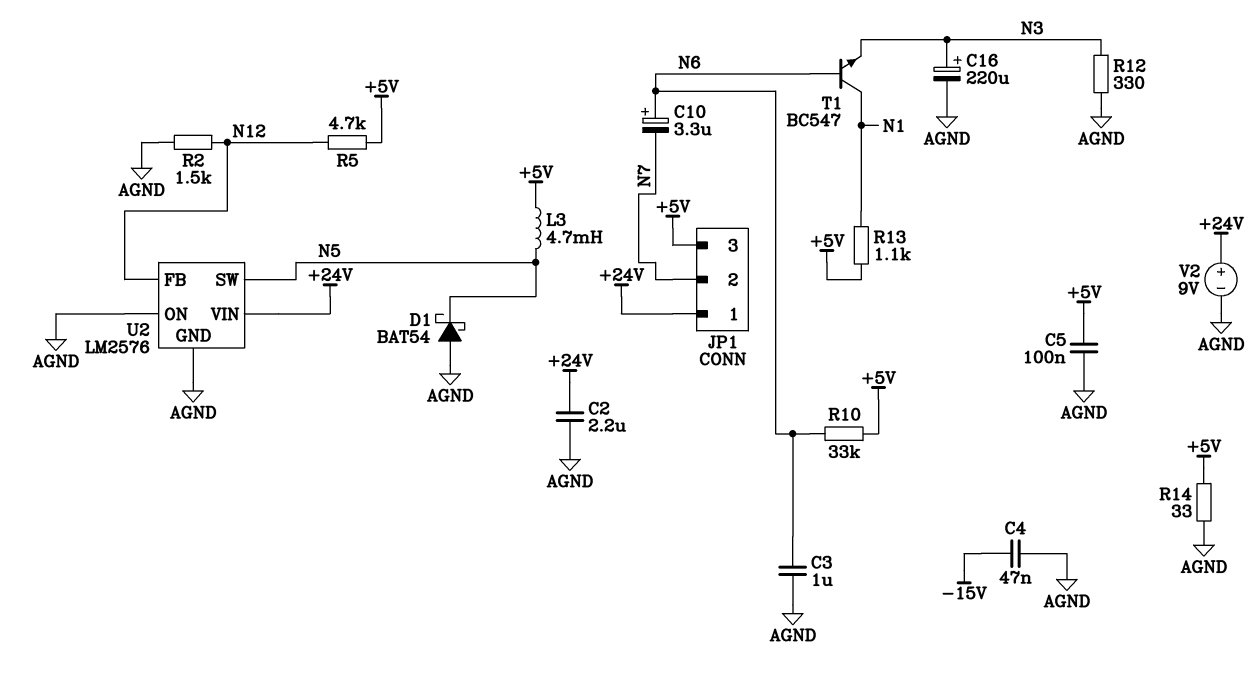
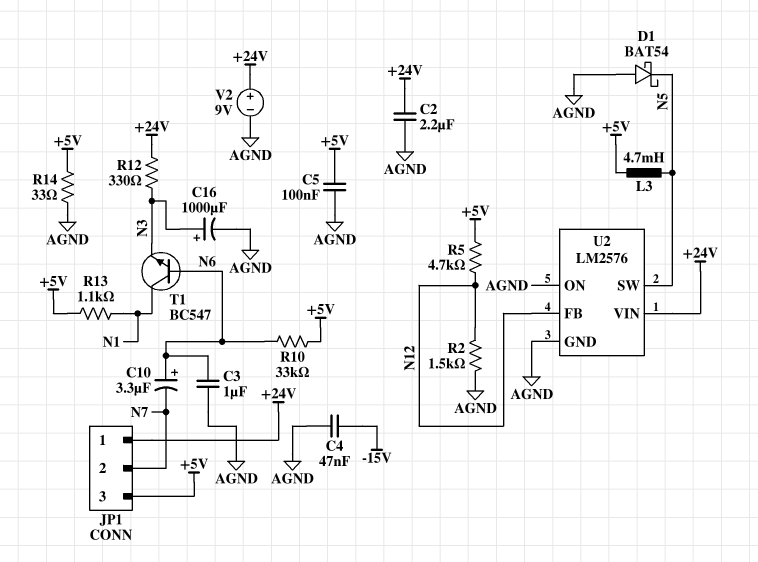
C16: 220uF (plus N3, minus AGND) -> 1000uF (plus N3, minus AGND)
R12: 330 (AGND, N3) -> 330 (+24V, N3)

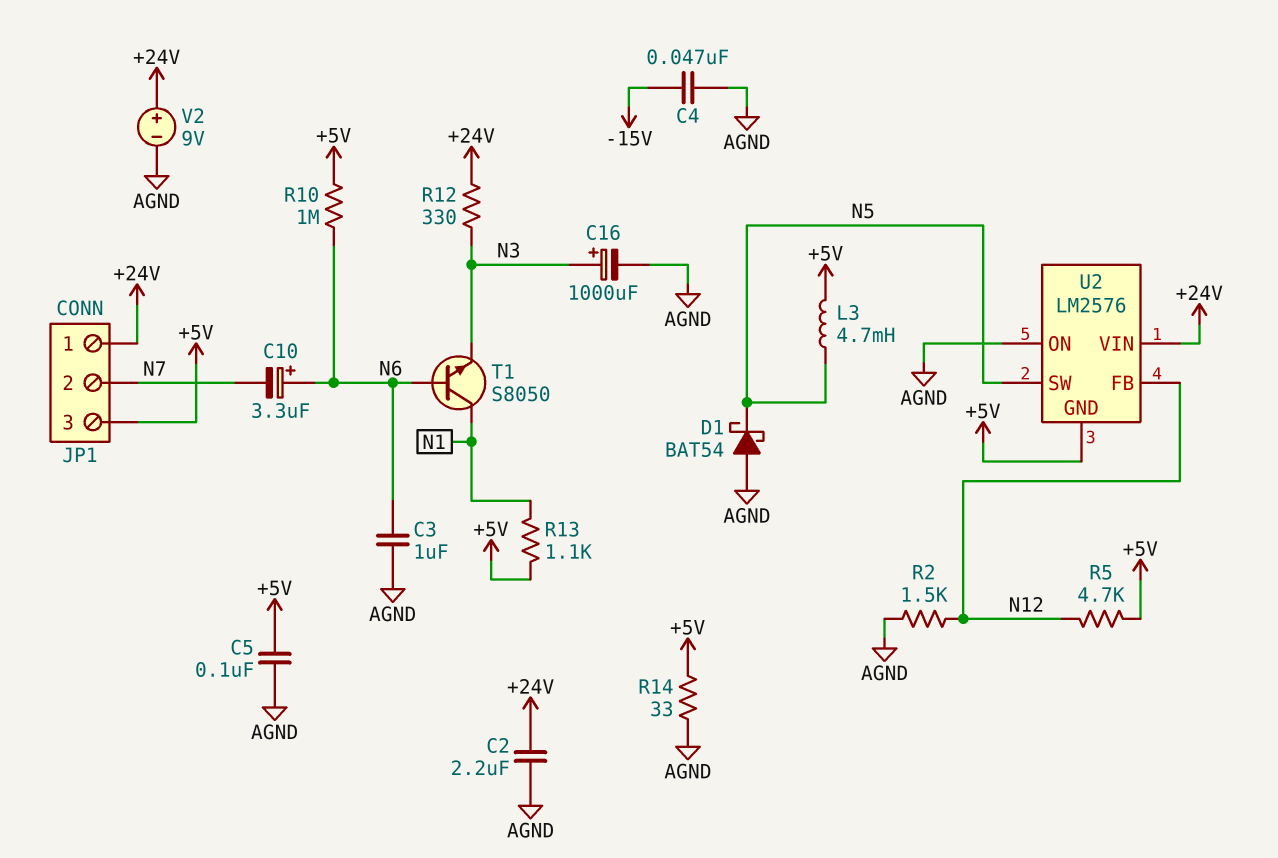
R10: 33k (+5V, N6) -> 1M (+5V, N6)
T1: NPN BC547 (B N6, C N1, E N3) -> NPN S8050 (B N6, C N1, E N3)
U2 pin GND: AGND -> +5V

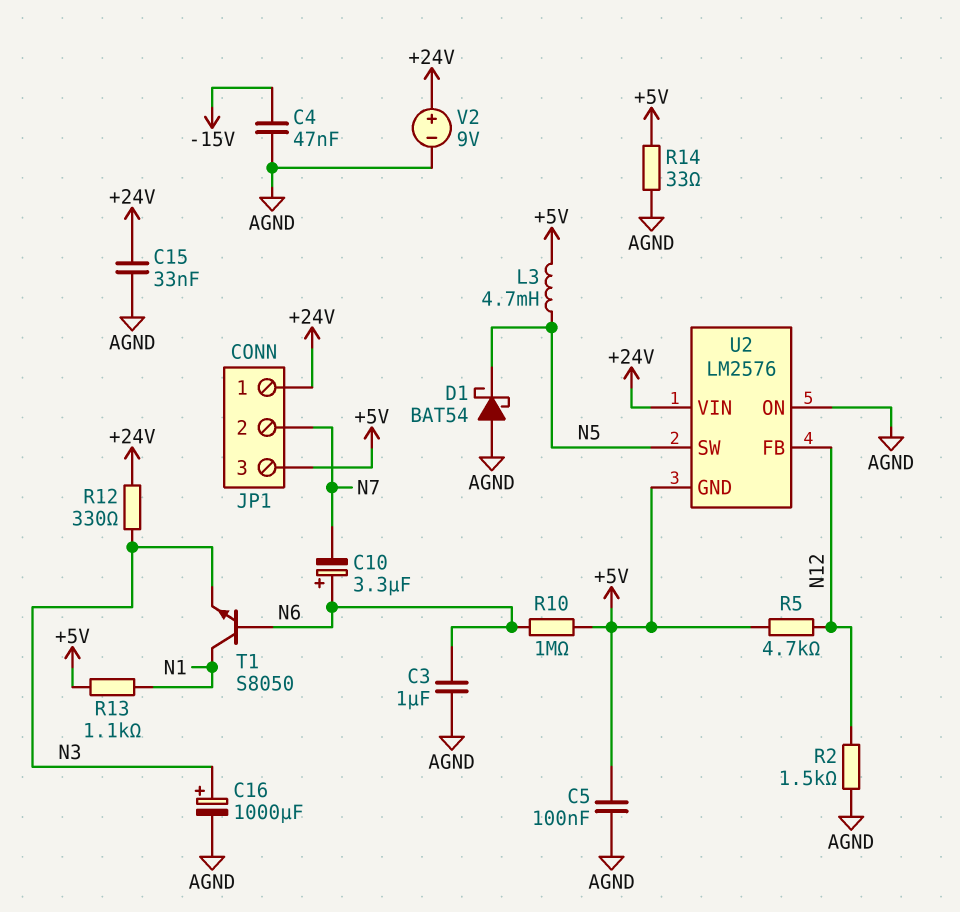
C2: 2.2uF (+24V, AGND) -> none
C15: none -> 33nF (+24V, AGND)

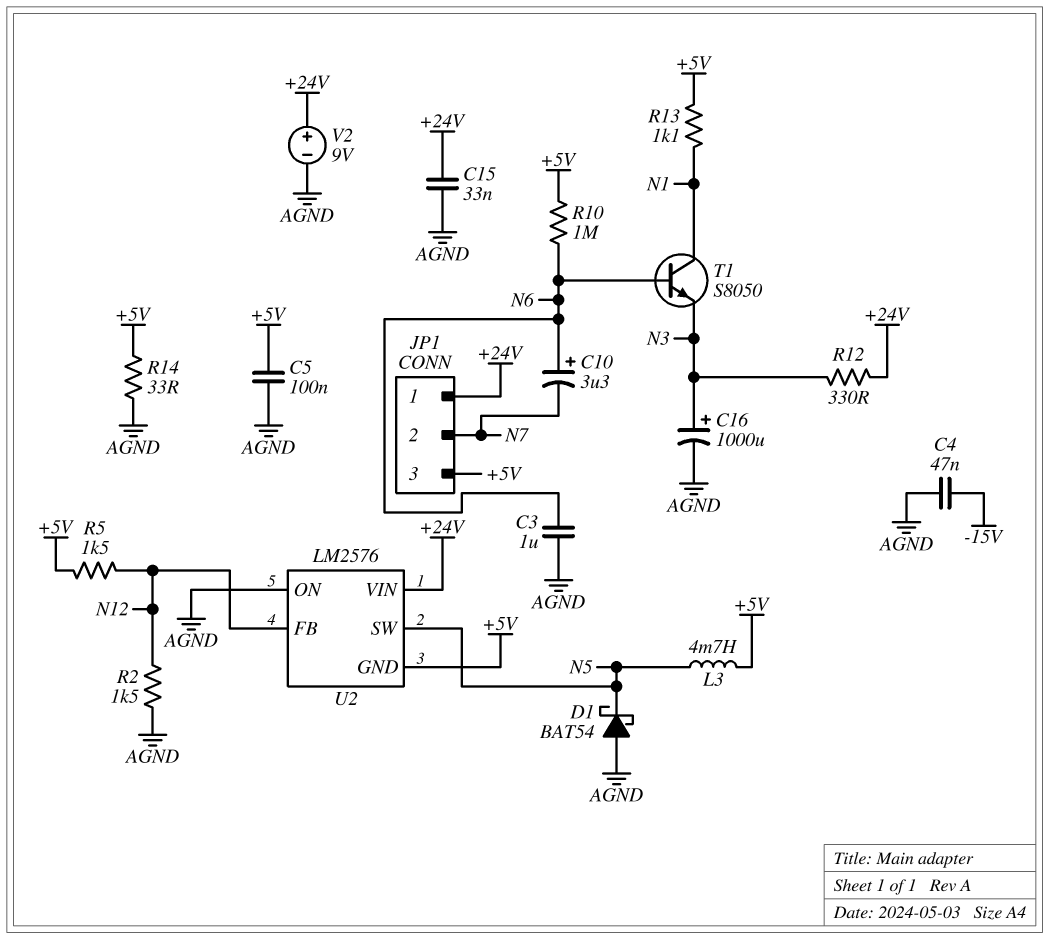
R5: 4.7k (+5V, N12) -> 1.5k (+5V, N12)

